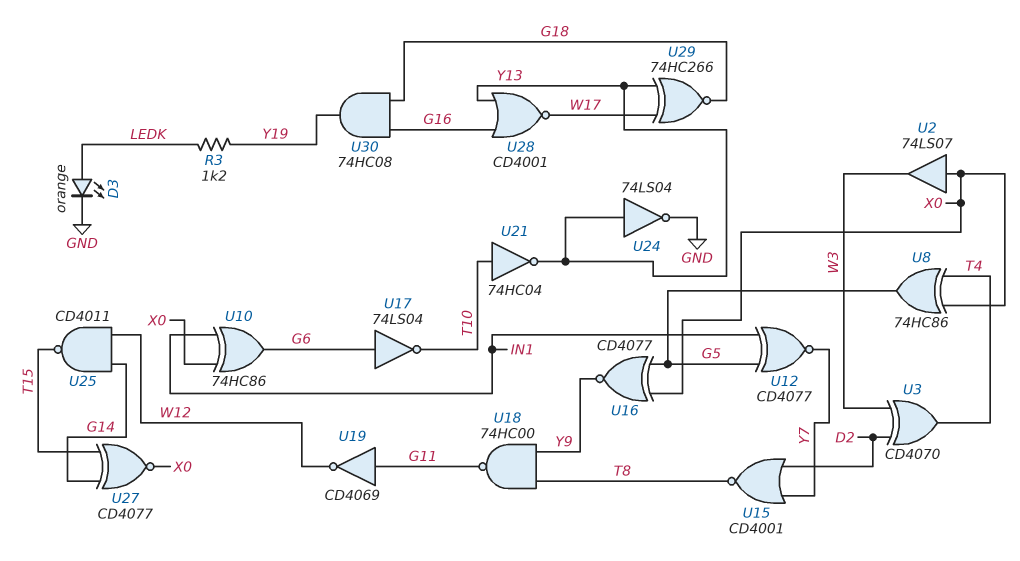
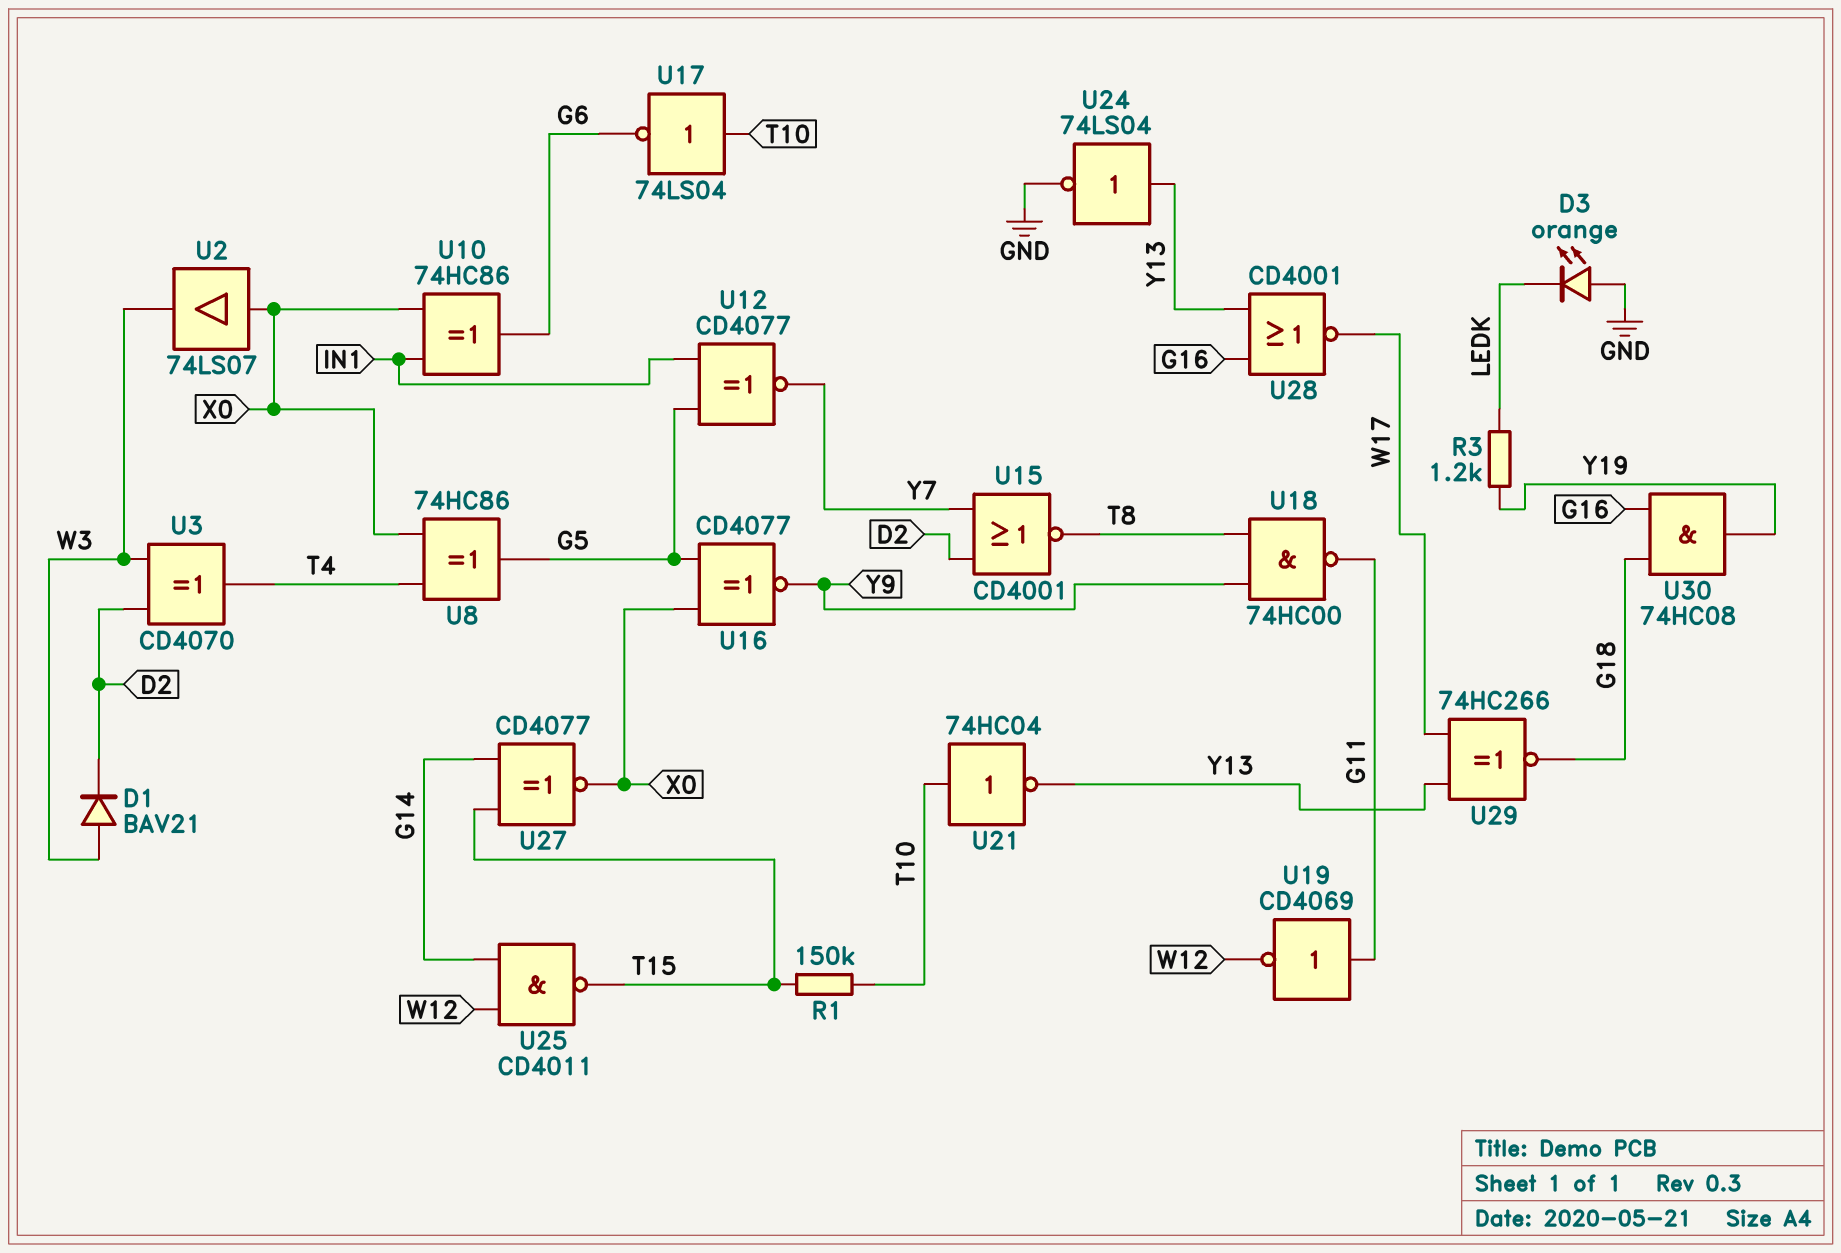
D1: none -> diode BAV21 (A W3, K D2)
D3: LED orange (A LEDK, K GND) -> LED orange (A GND, K LEDK)
R1: none -> 150k (T10, T15)
U17: NOT 74LS04 (in G6, out T10) -> NOT 74LS04 (in T10, out G6)

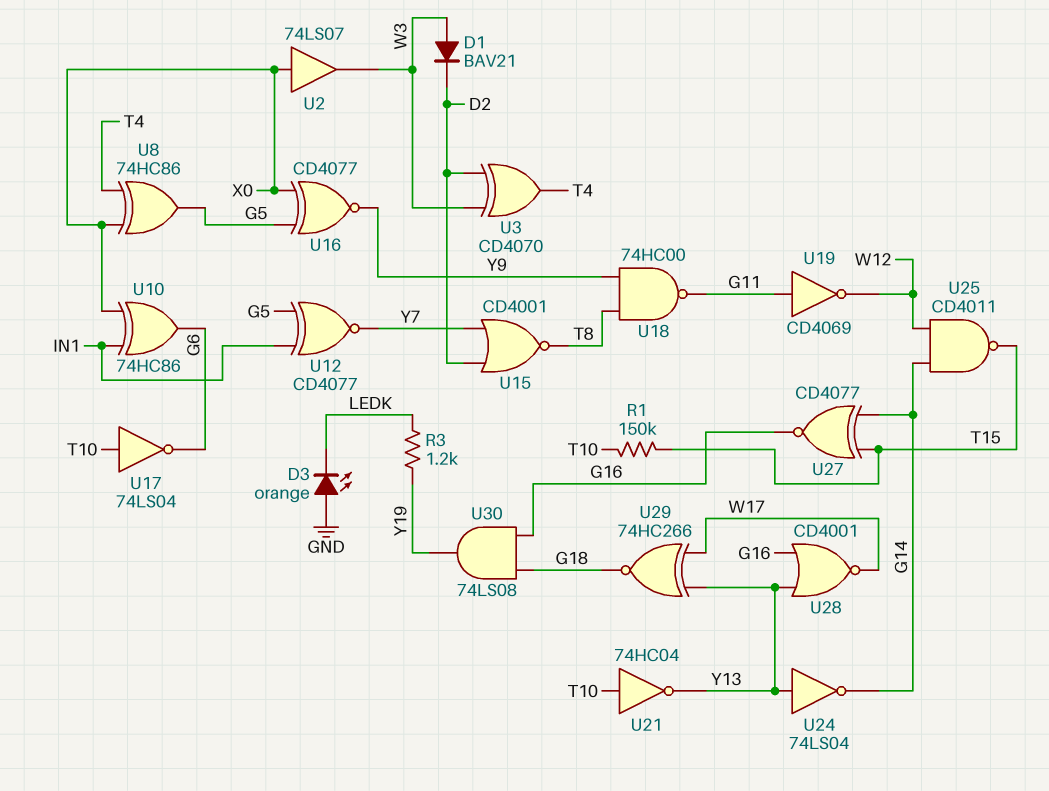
U24: NOT 74LS04 (in Y13, out GND) -> NOT 74LS04 (in Y13, out G14)
U27: XNOR CD4077 (in G14, in T15, out X0) -> XNOR CD4077 (in G14, in T15, out G16)
U30: AND 74HC08 (in G16, in G18, out Y19) -> AND 74LS08 (in G16, in G18, out Y19)

